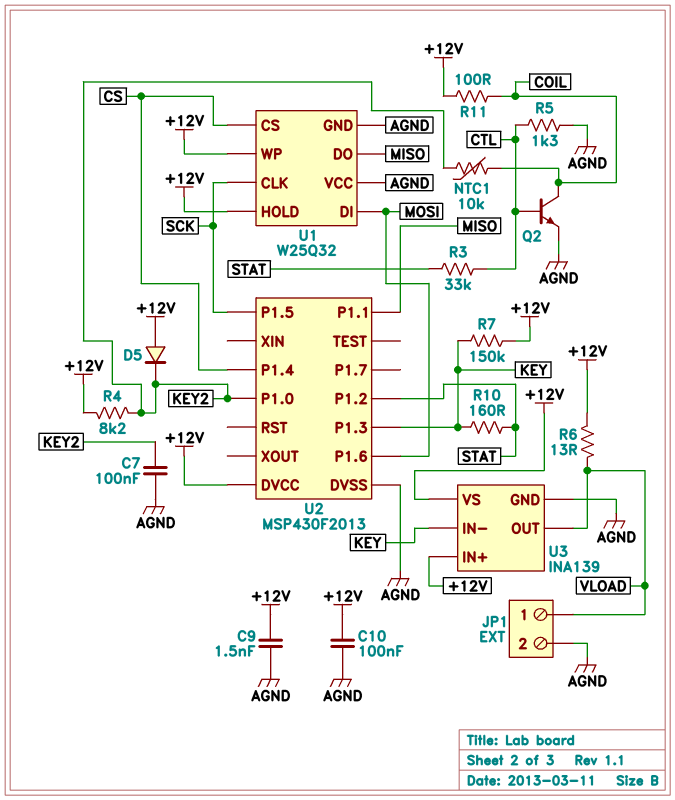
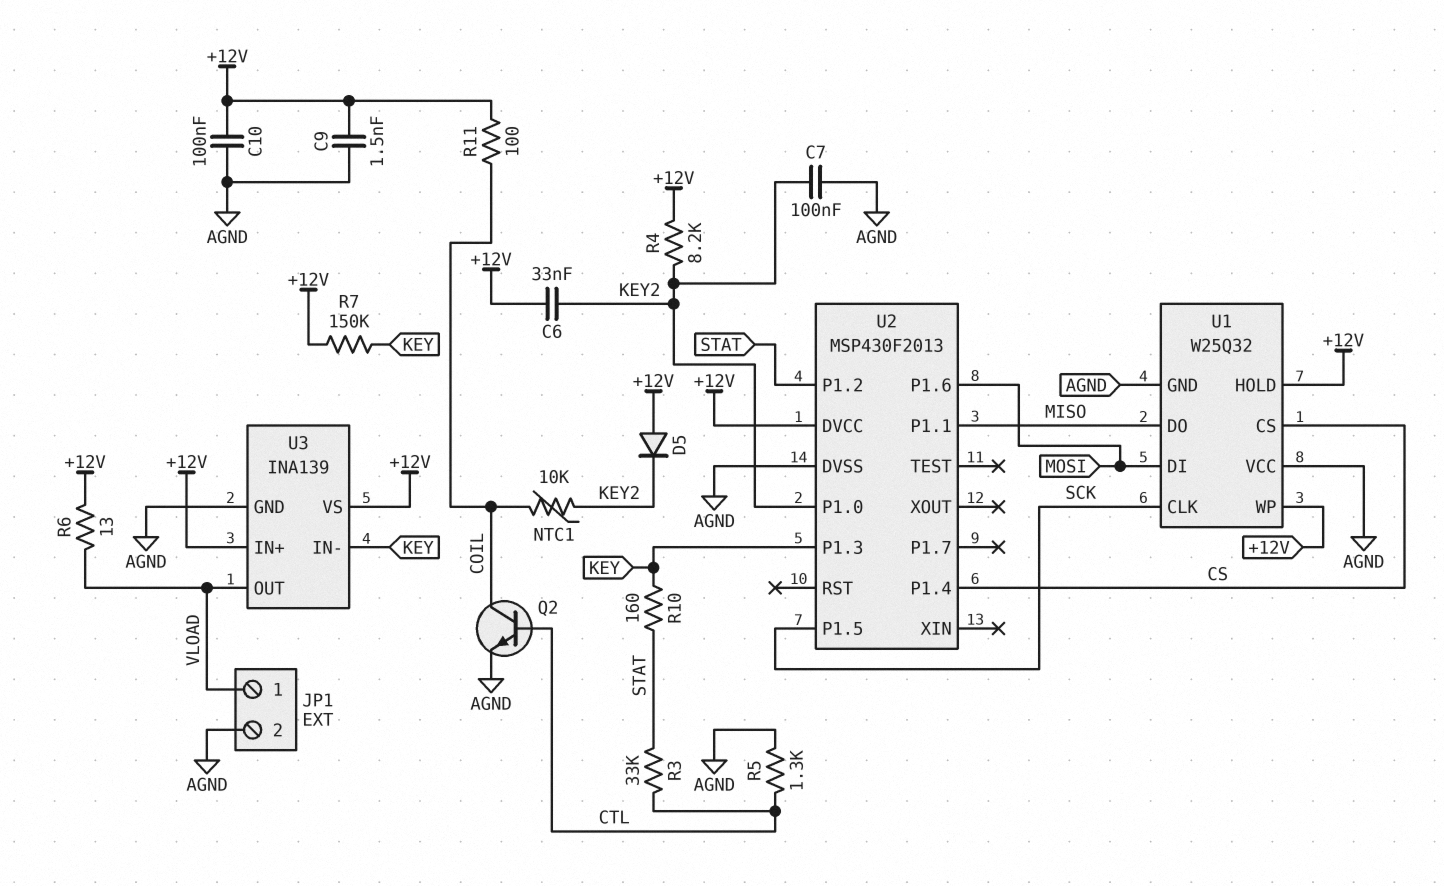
C6: none -> 33nF (+12V, KEY2)

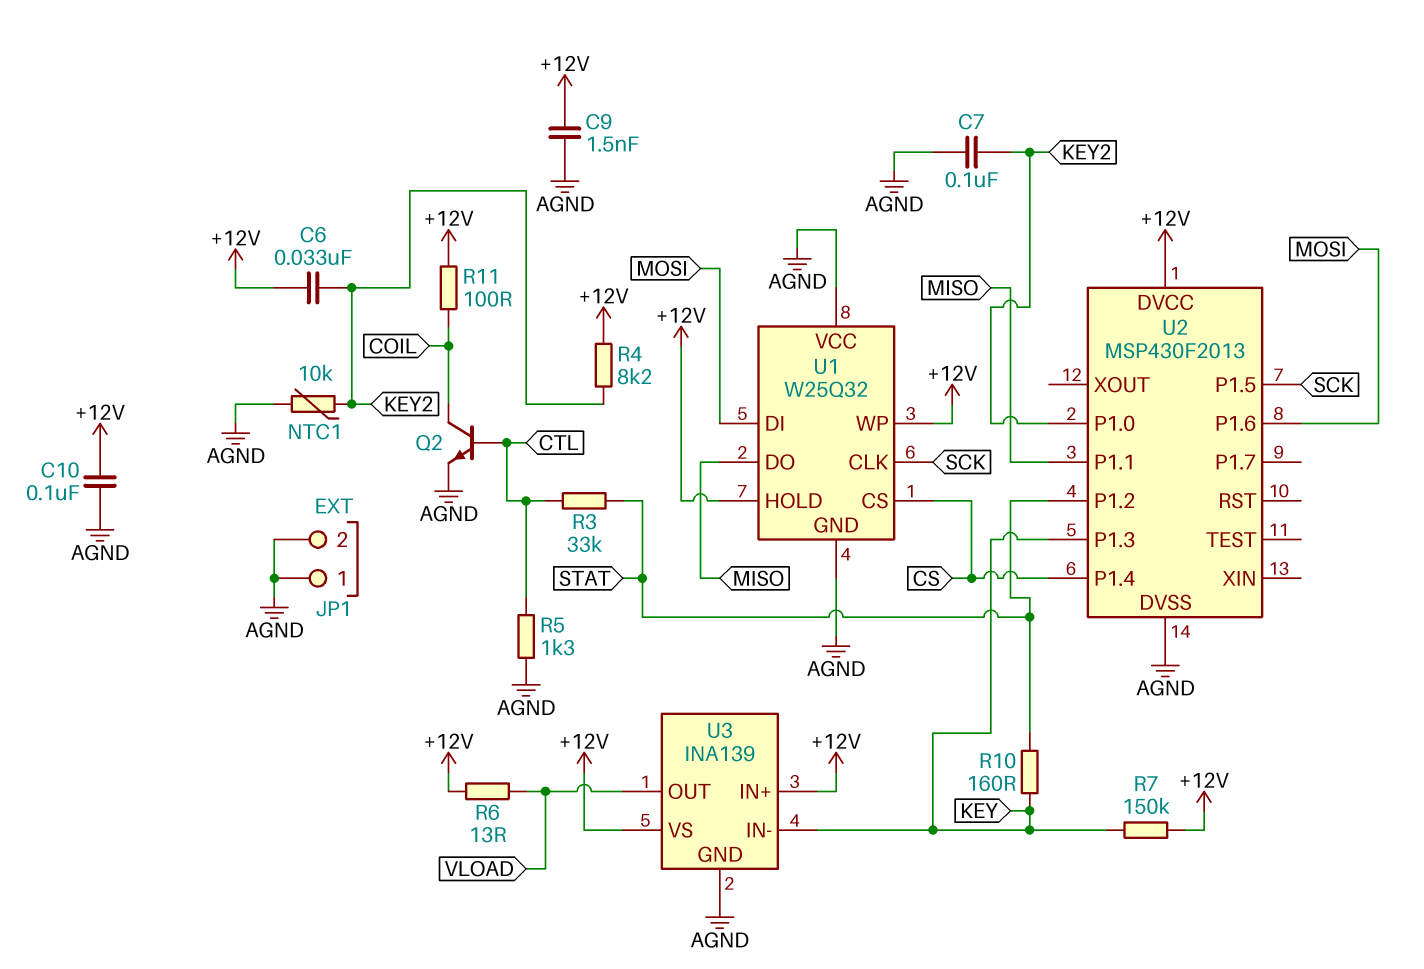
D5: diode (A +12V, K KEY2) -> none
JP1 pin 1: VLOAD -> AGND
NTC1: 10k (COIL, KEY2) -> 10k (AGND, KEY2)

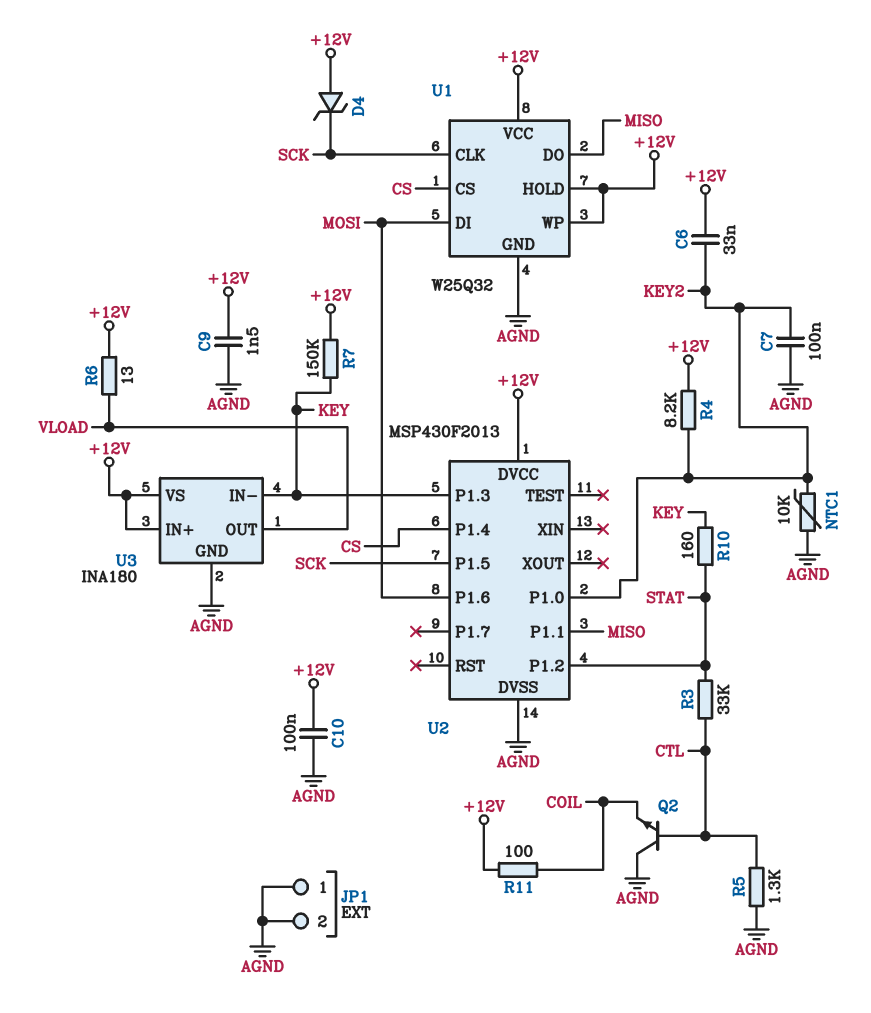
D4: none -> zener (A +12V, K SCK)
Q2: NPN (B CTL, C COIL, E AGND) -> NPN (B CTL, C AGND, E COIL)
U1 pin VCC: AGND -> +12V
U3: INA139 -> INA180

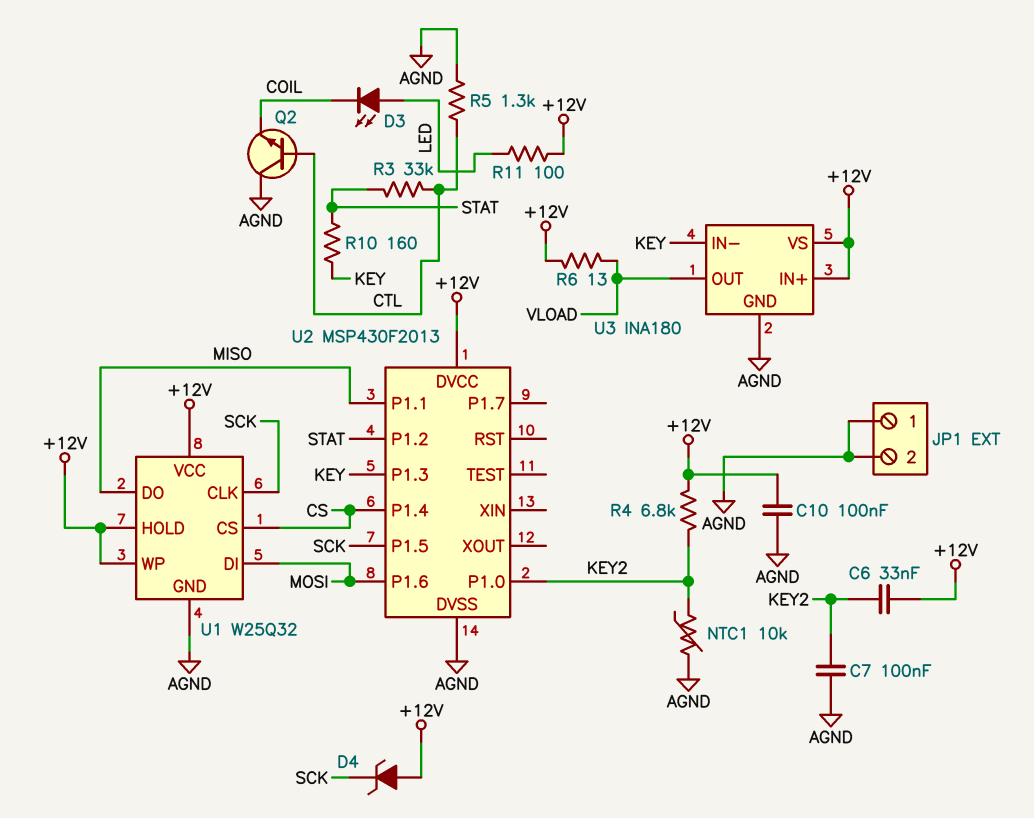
C9: 1.5nF (+12V, AGND) -> none
D3: none -> LED (A LED, K COIL)
R4: 8.2k (+12V, KEY2) -> 6.8k (+12V, KEY2)
R7: 150k (+12V, KEY) -> none
R11: 100 (+12V, COIL) -> 100 (+12V, LED)

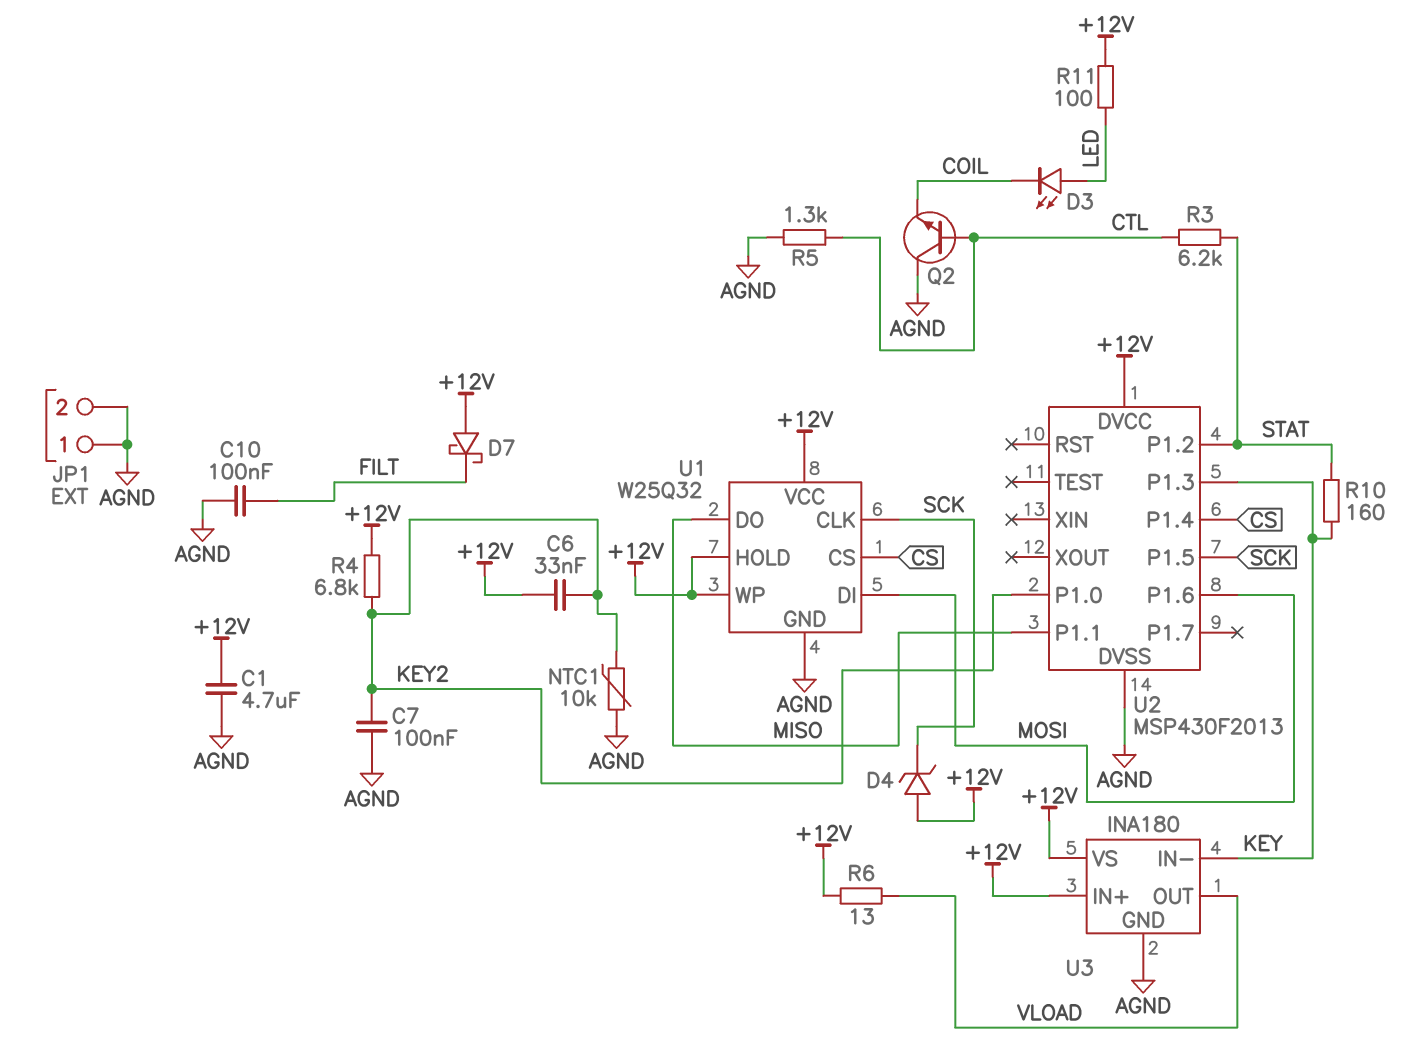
C1: none -> 4.7uF (+12V, AGND)
C10: 100nF (+12V, AGND) -> 100nF (AGND, FILT)
D7: none -> schottky (A +12V, K FILT)
R3: 33k (CTL, STAT) -> 6.2k (CTL, STAT)

